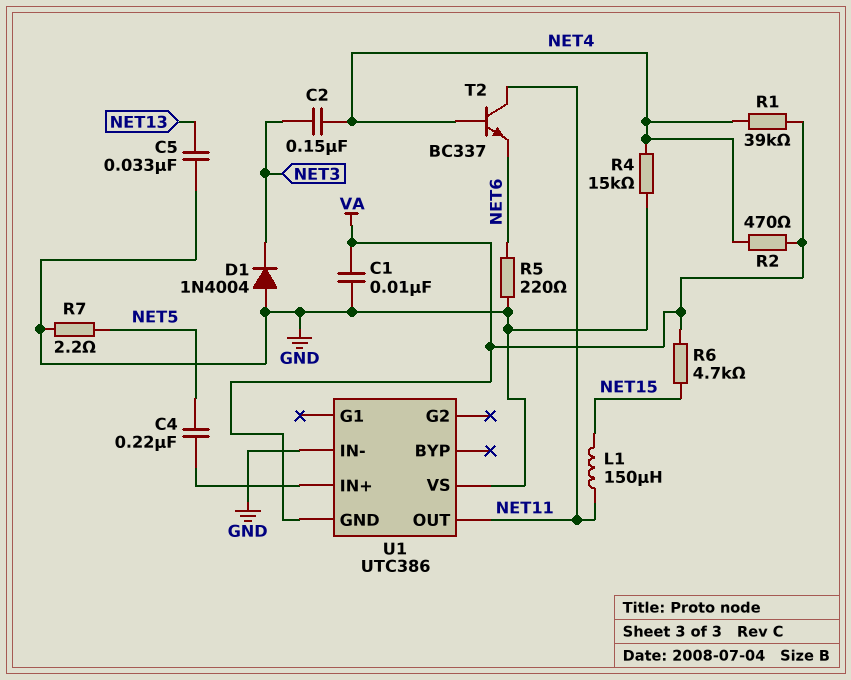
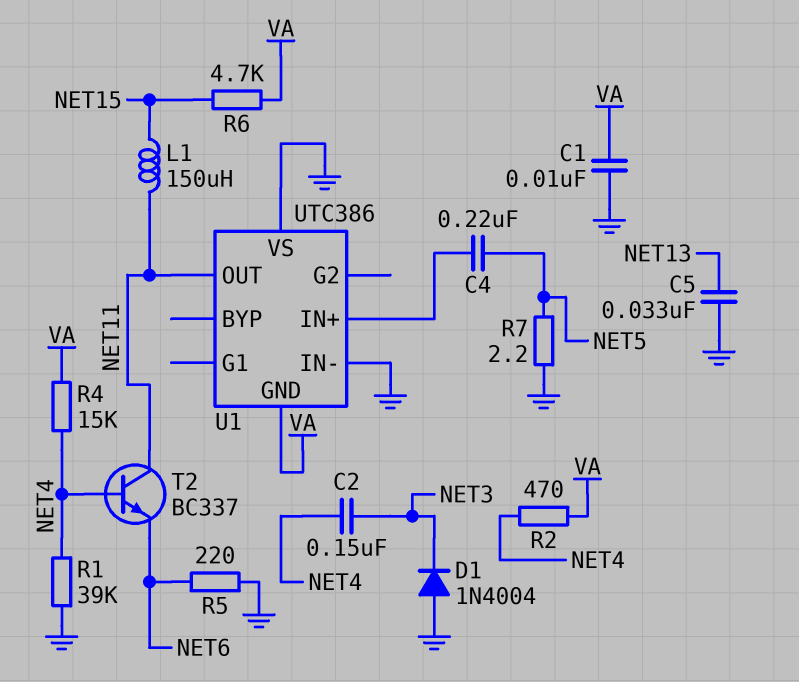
R1: 39k (NET4, VA) -> 39k (GND, NET4)
R4: 15k (GND, NET4) -> 15k (NET4, VA)

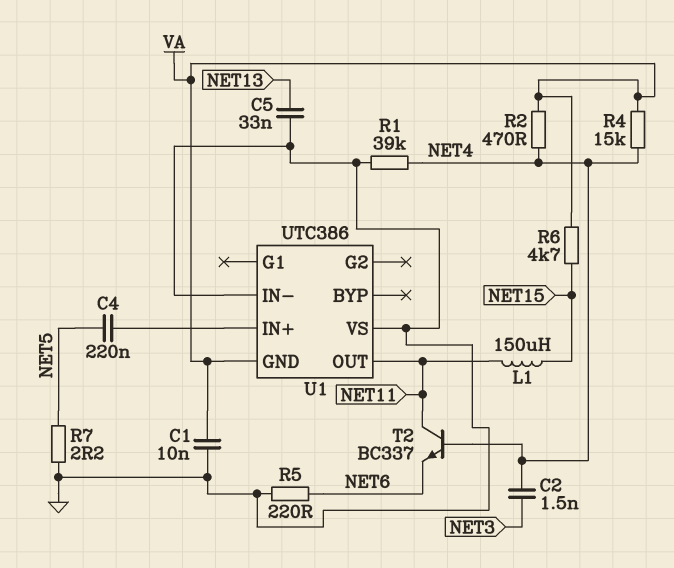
C2: 150nF (NET3, NET4) -> 1.5nF (NET3, NET4)
D1: diode 1N4004 (A GND, K NET3) -> none

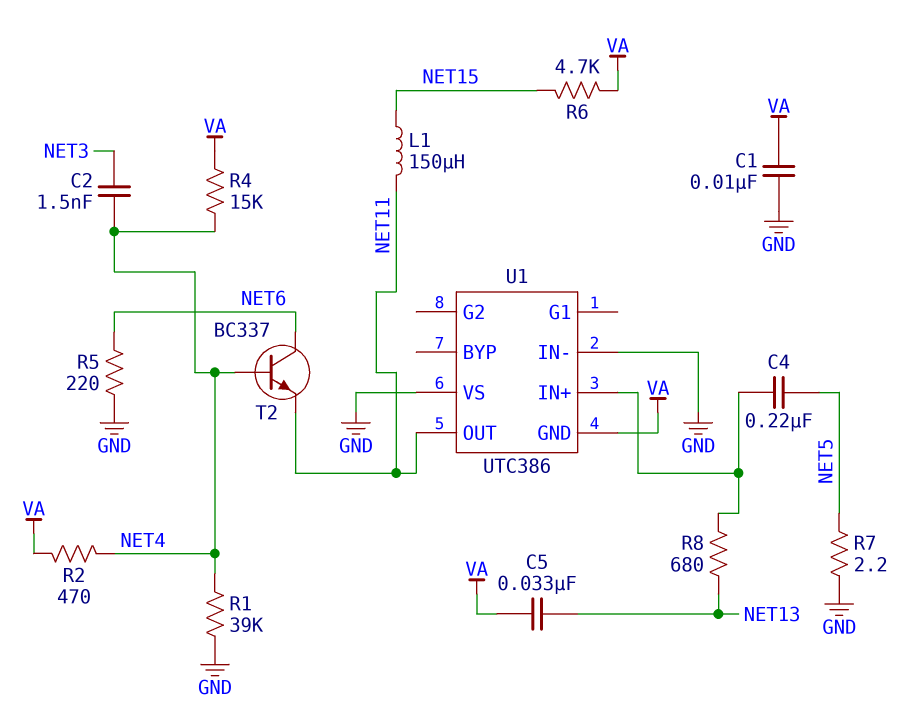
C5: 33nF (GND, NET13) -> 33nF (NET13, VA)
R8: none -> 680 (NET13, U1/IN+)
T2: NPN BC337 (B NET4, C NET11, E NET6) -> NPN BC337 (B NET4, C NET6, E NET11)

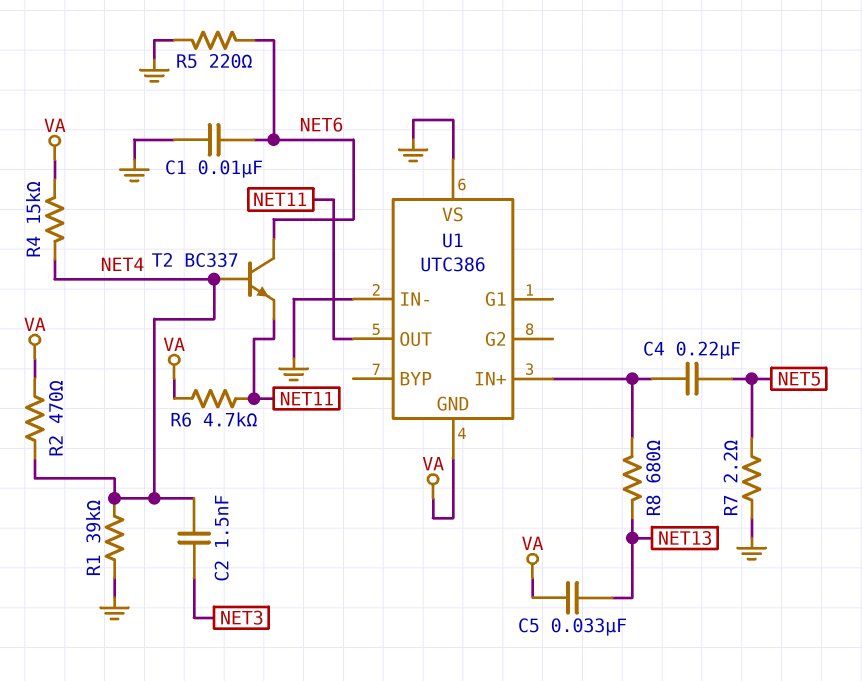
C1: 10nF (GND, VA) -> 10nF (GND, NET6)
L1: 150uH (NET11, NET15) -> none
R6: 4.7k (NET15, VA) -> 4.7k (NET11, VA)

